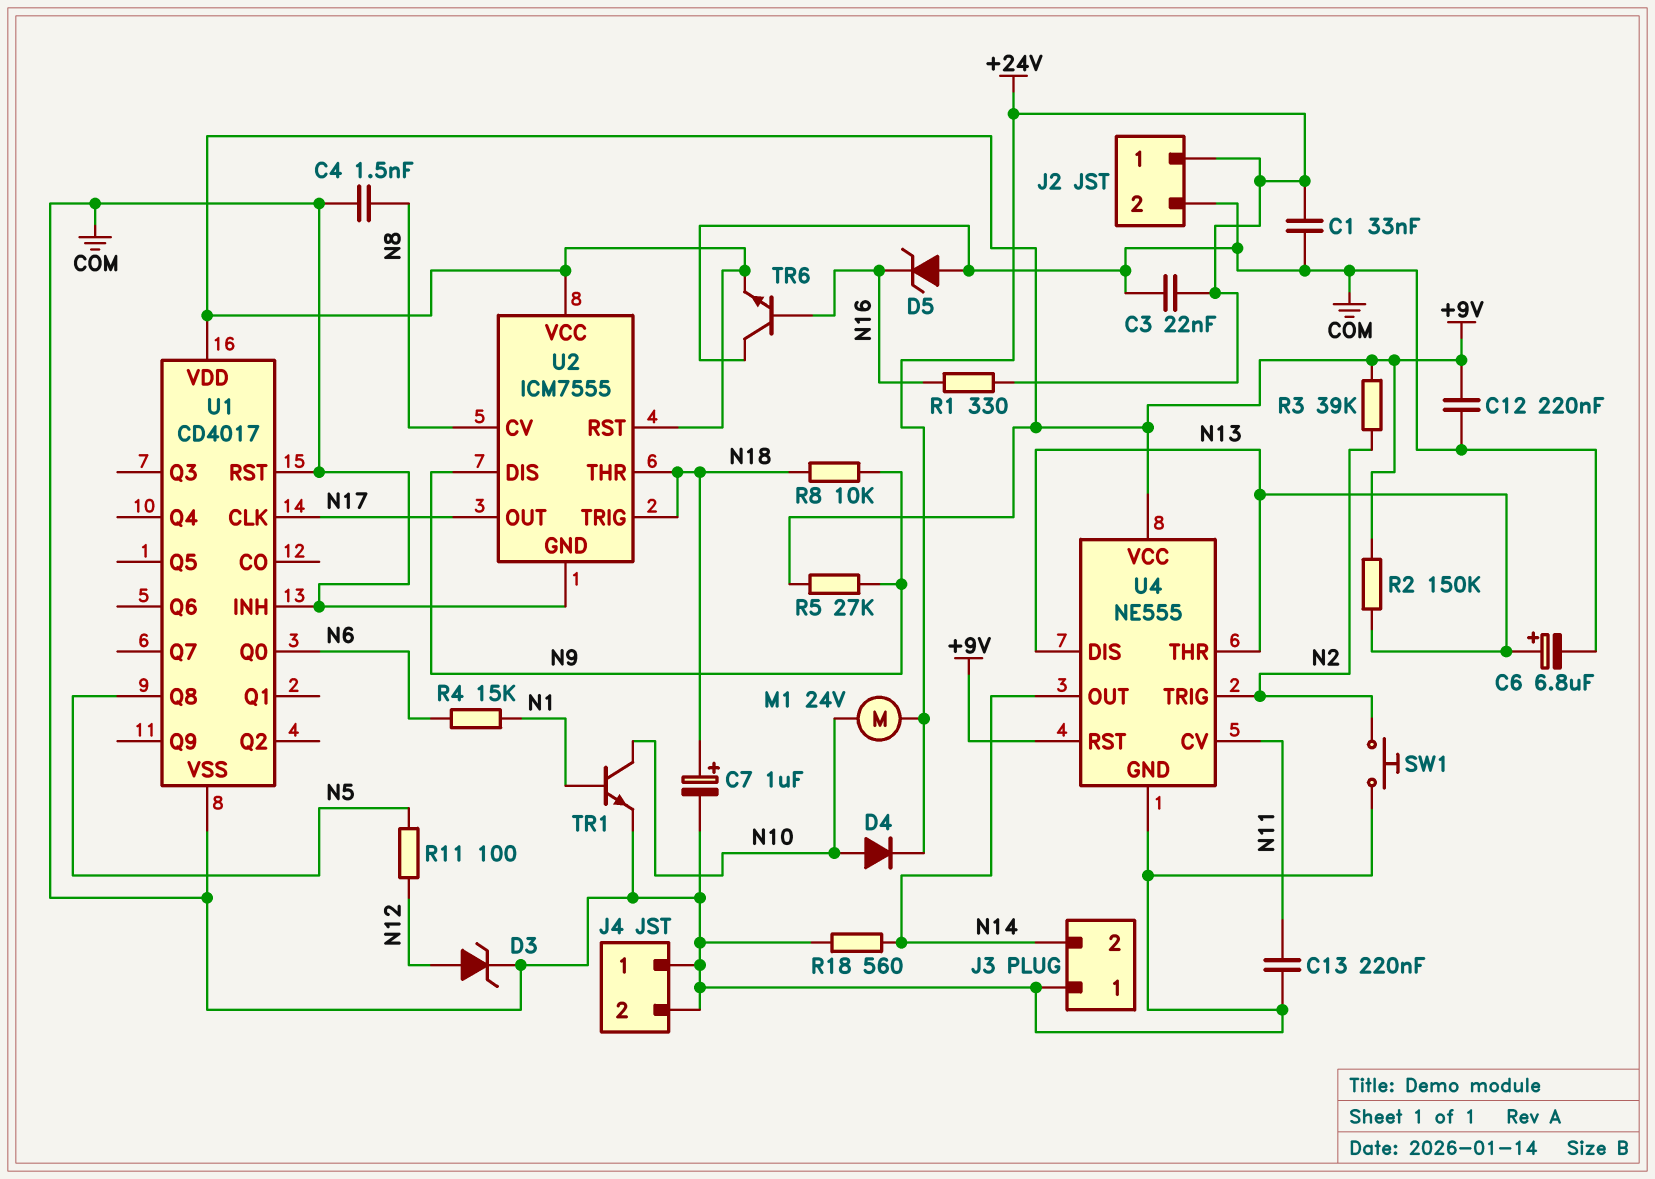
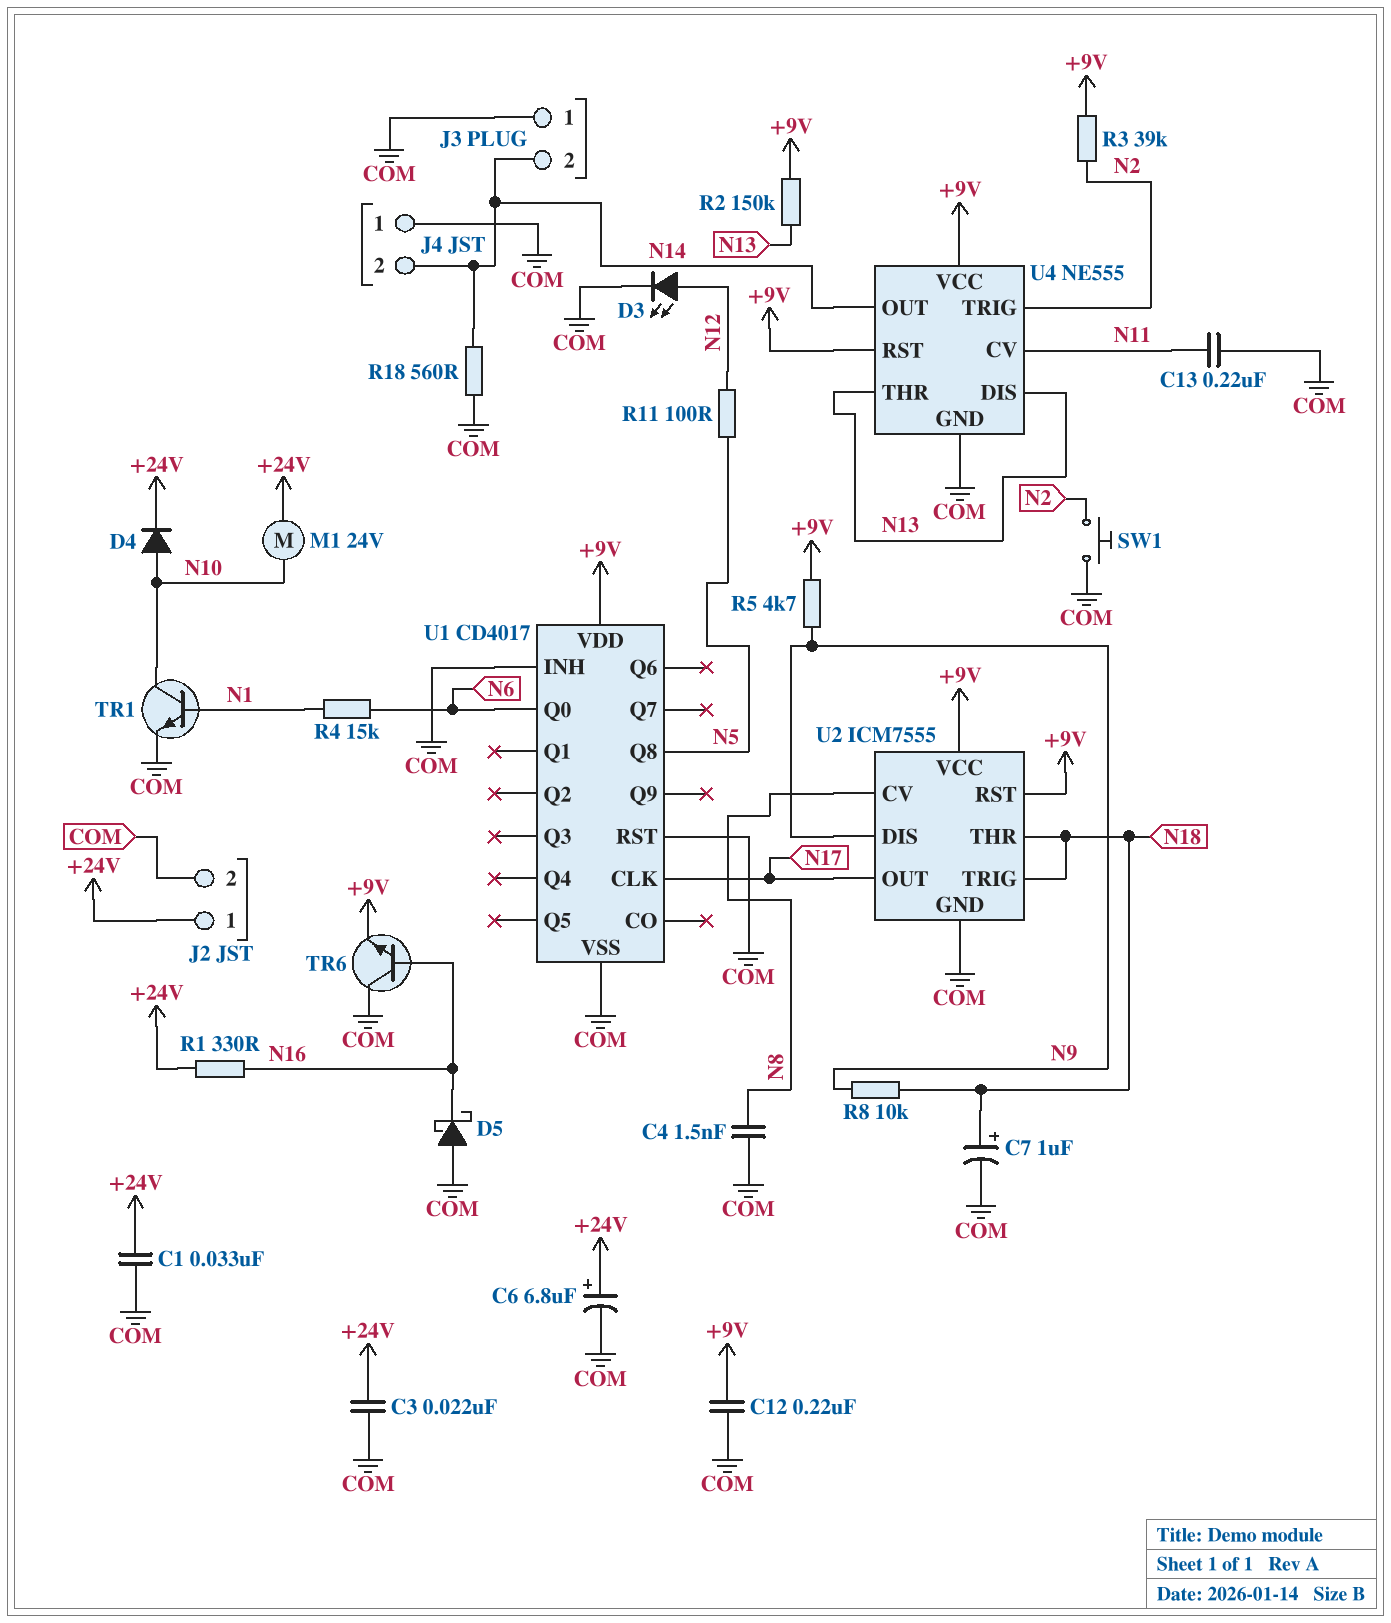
C6: 6.8uF (plus N13, minus COM) -> 6.8uF (plus +24V, minus COM)
D3: zener (A N12, K COM) -> LED (A N12, K COM)
D5: zener (A COM, K N16) -> schottky (A COM, K N16)
J4 pin 2: COM -> N14
R5: 27k (+9V, N9) -> 4.7k (+9V, N9)

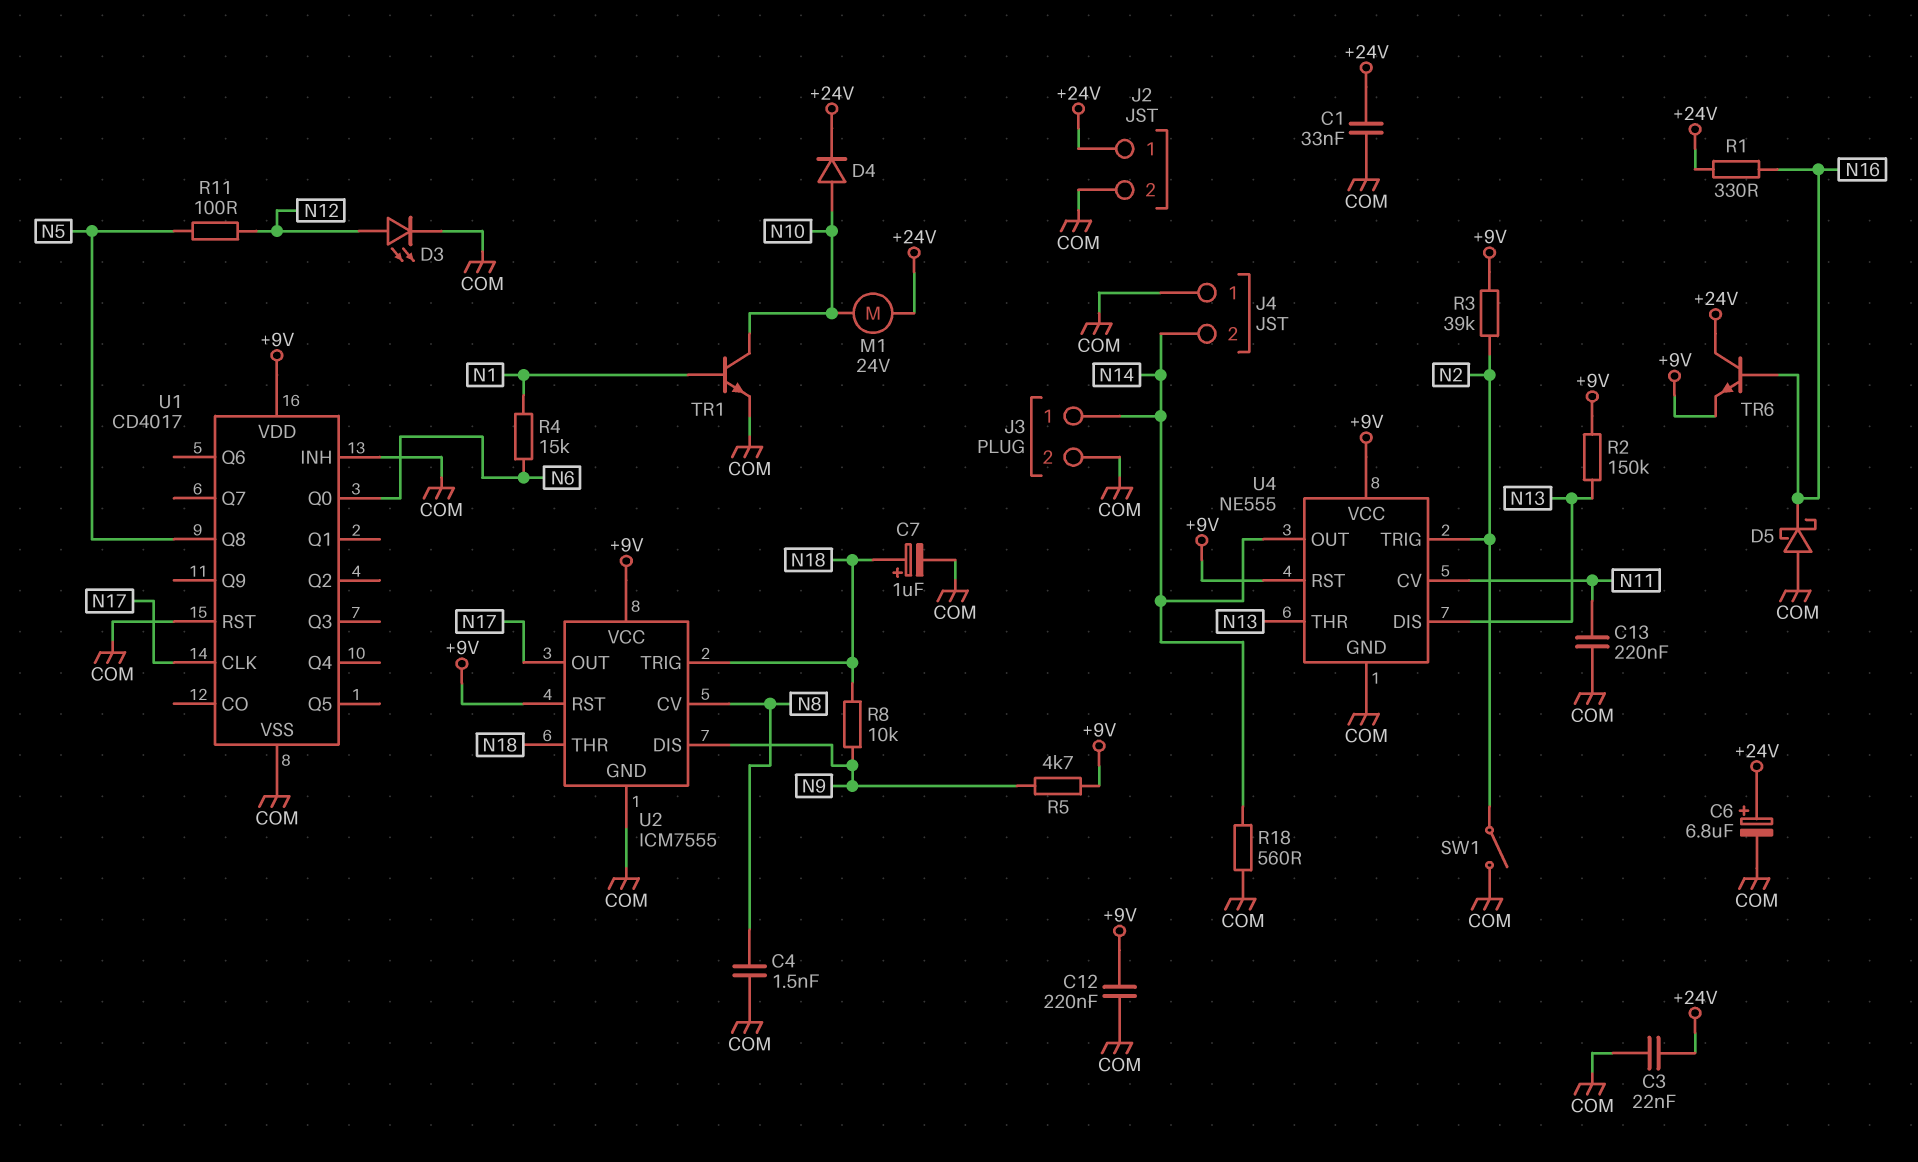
J3 pin 1: COM -> N14
J3 pin 2: N14 -> COM
SW1: button (COM, N2) -> switch (COM, N2)
TR6: NPN (B N16, C COM, E +9V) -> NPN (B N16, C +24V, E +9V)

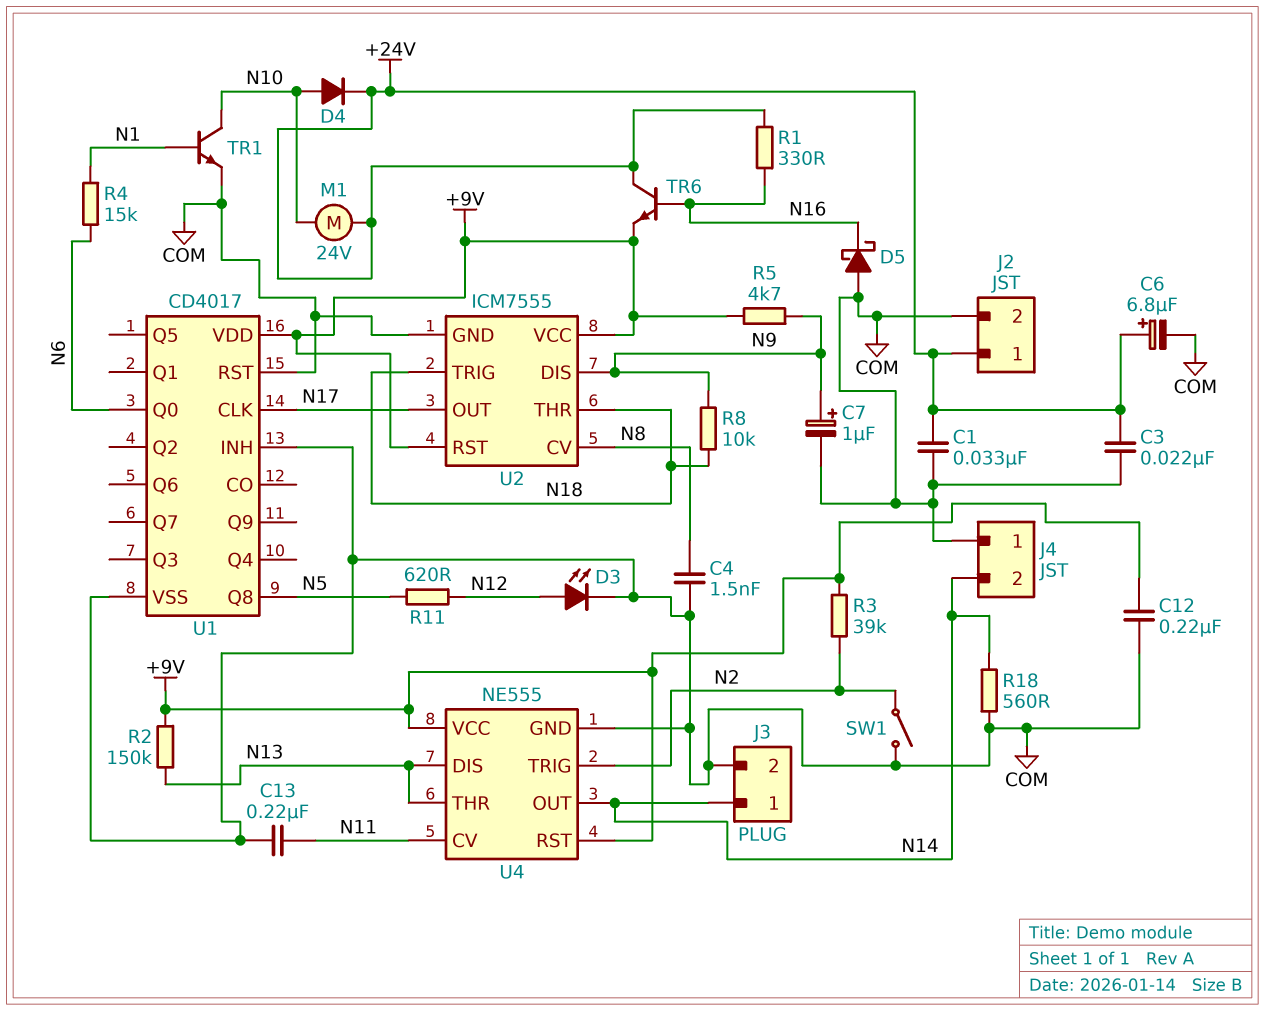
C7: 1uF (plus N18, minus COM) -> 1uF (plus N9, minus COM)
R11: 100 (N5, N12) -> 620 (N5, N12)

